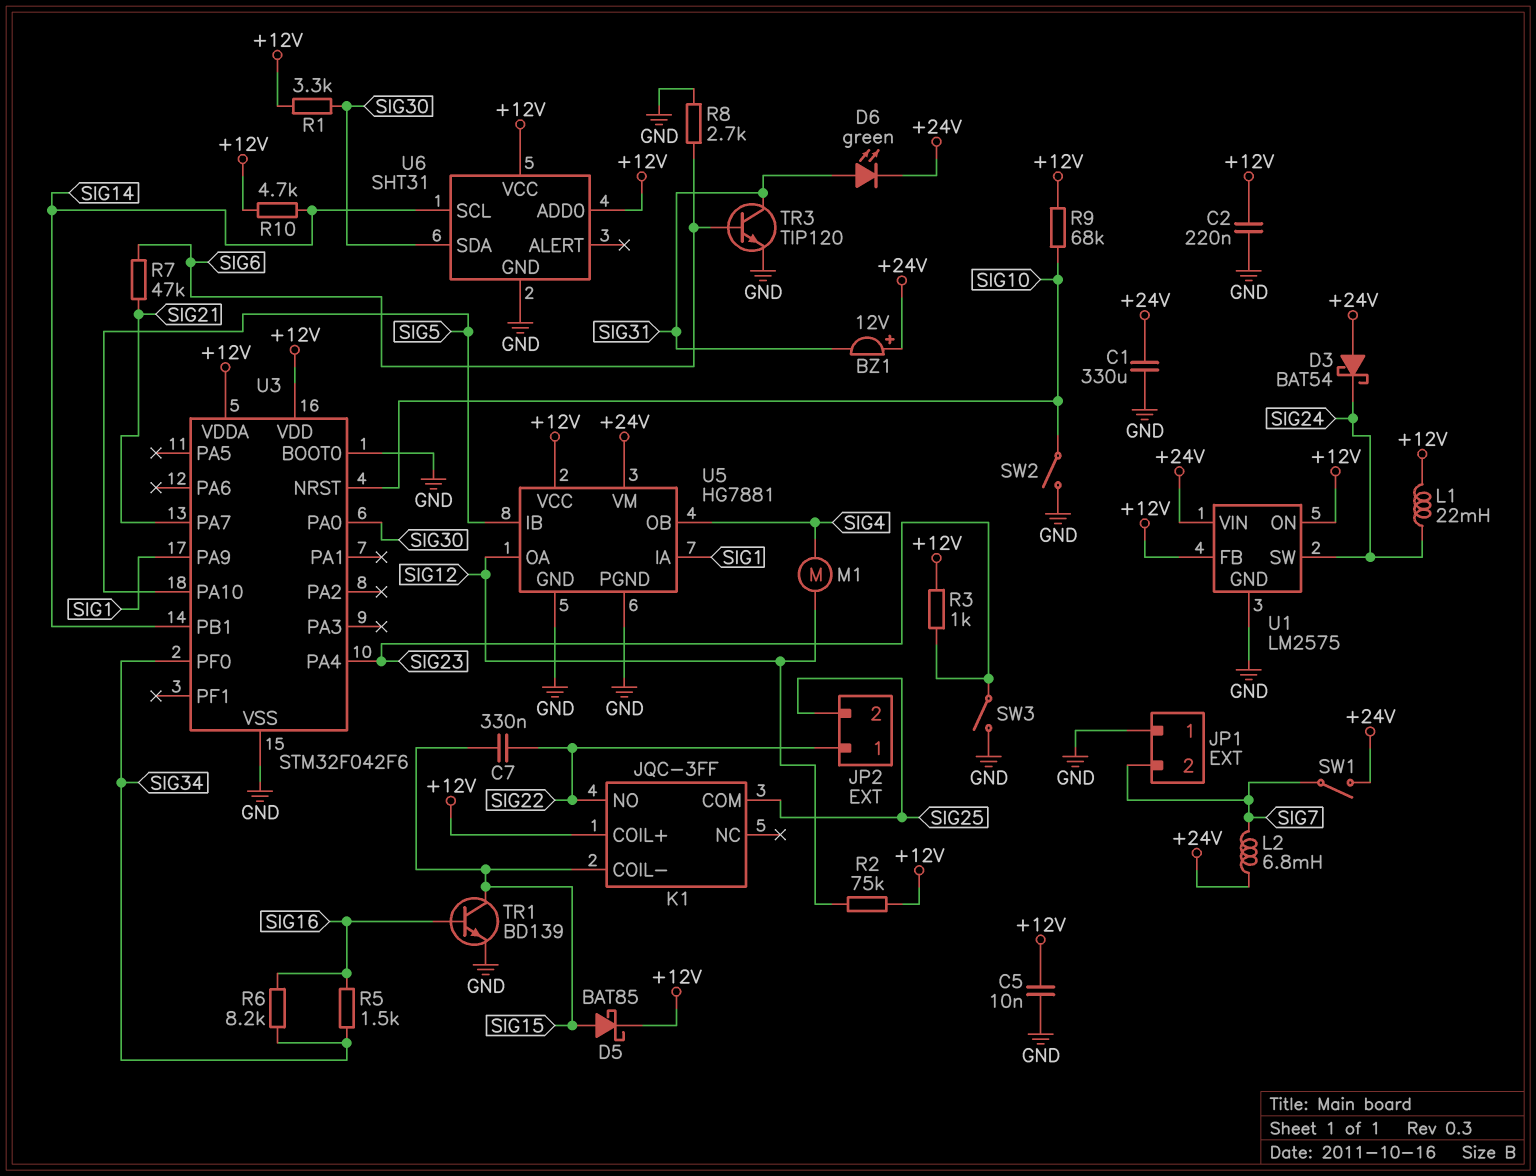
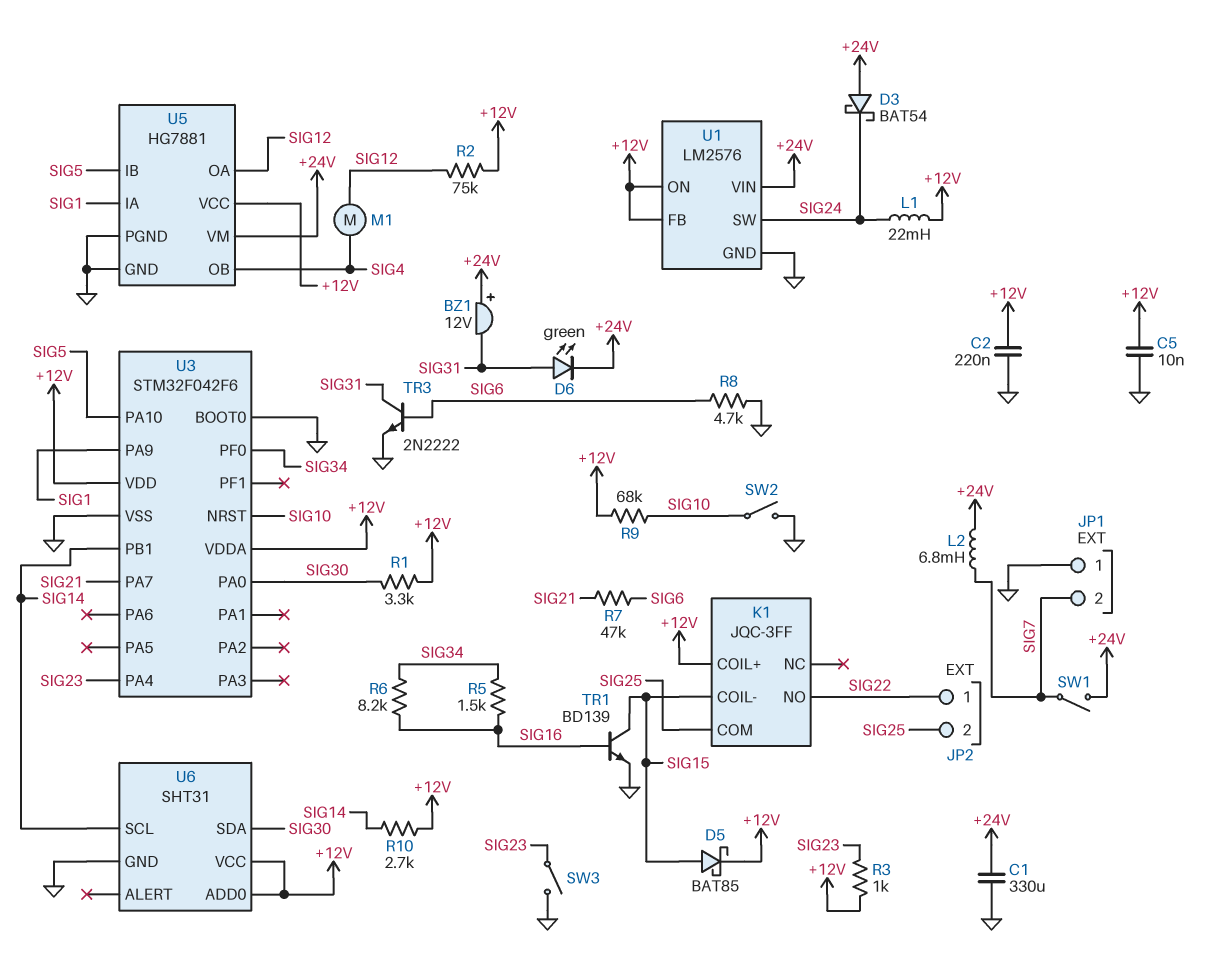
C7: 330nF (SIG15, SIG22) -> none
R8: 2.7k (GND, SIG6) -> 4.7k (GND, SIG6)
R10: 4.7k (+12V, SIG14) -> 2.7k (+12V, SIG14)
TR3: NPN TIP120 (B SIG6, C SIG31, E GND) -> NPN 2N2222 (B SIG6, C SIG31, E GND)
U1: LM2575 -> LM2576

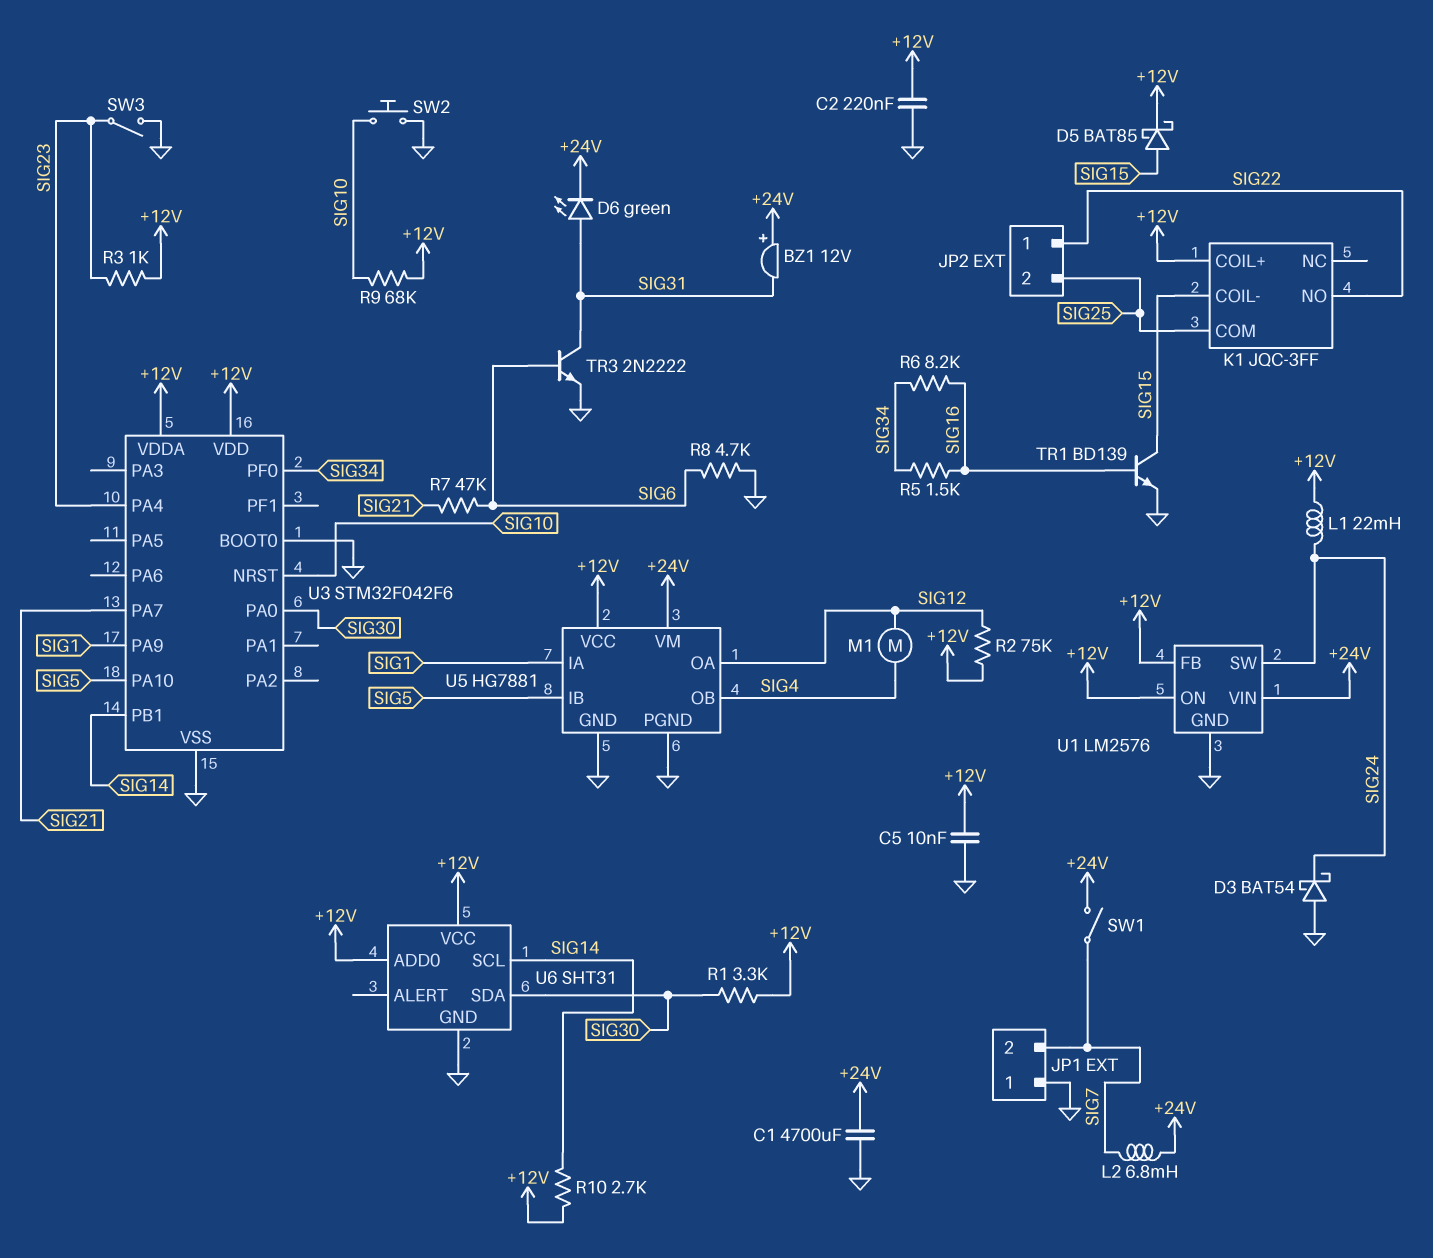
C1: 330uF (+24V, GND) -> 4700uF (+24V, GND)
D3: schottky BAT54 (A +24V, K SIG24) -> schottky BAT54 (A GND, K SIG24)
SW2: switch (GND, SIG10) -> button (GND, SIG10)

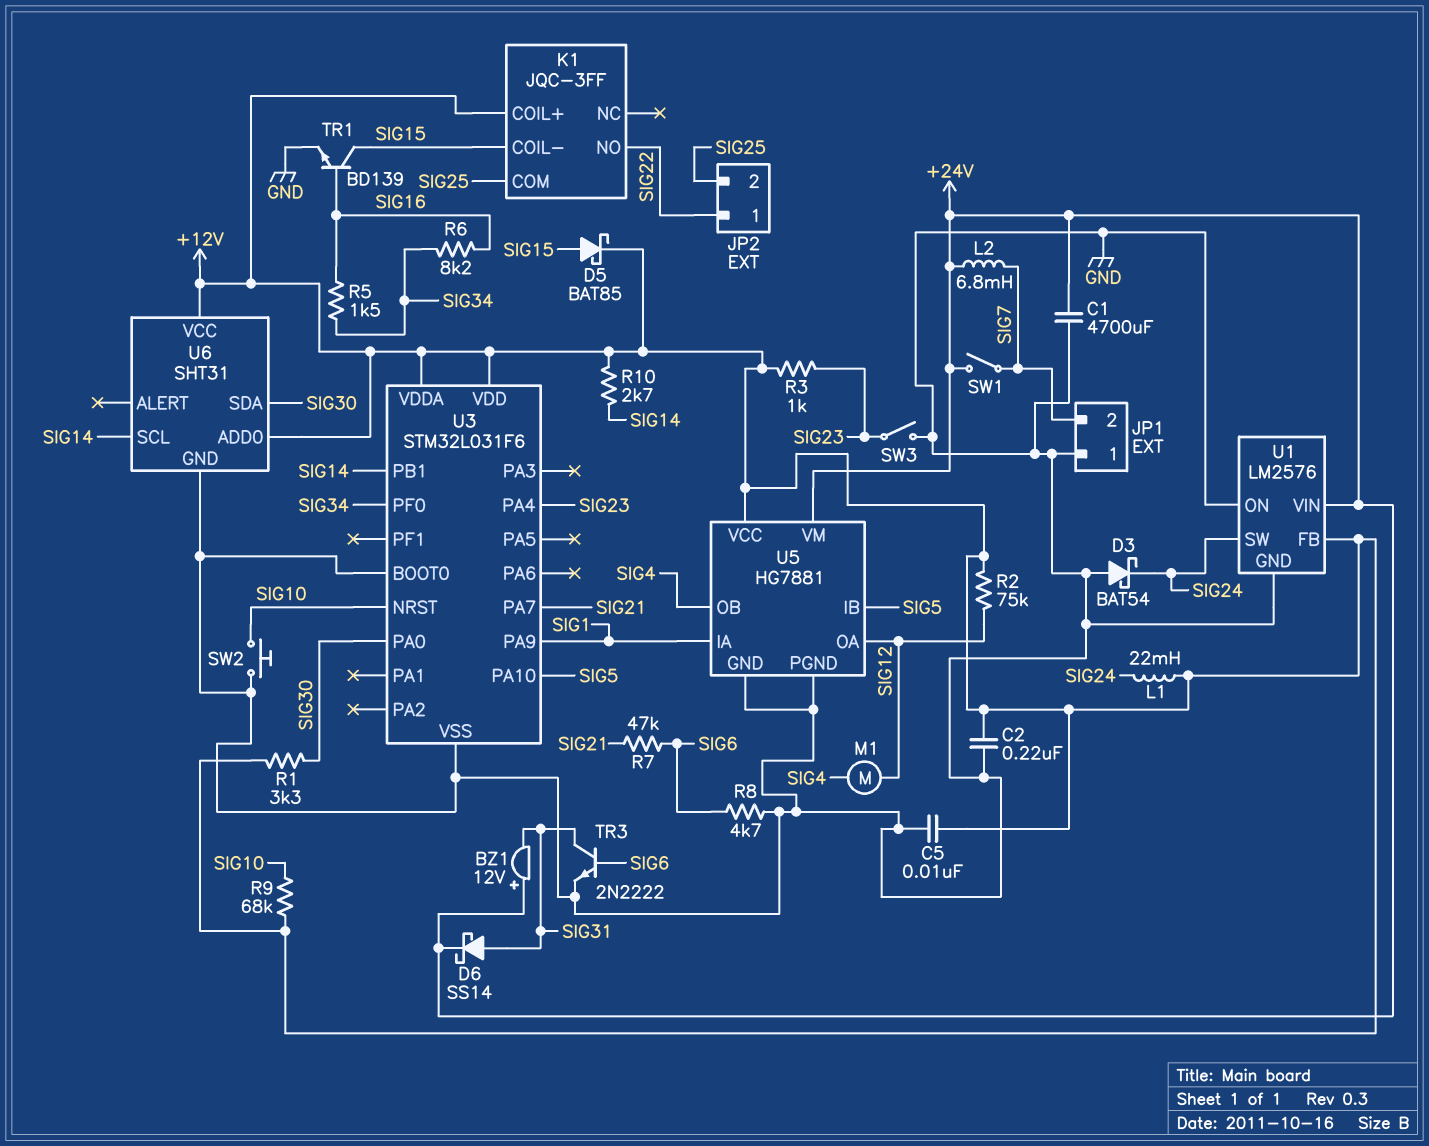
D6: LED green (A SIG31, K +24V) -> schottky SS14 (A SIG31, K +24V)
U1 pin ON: +12V -> GND
U3: STM32F042F6 -> STM32L031F6

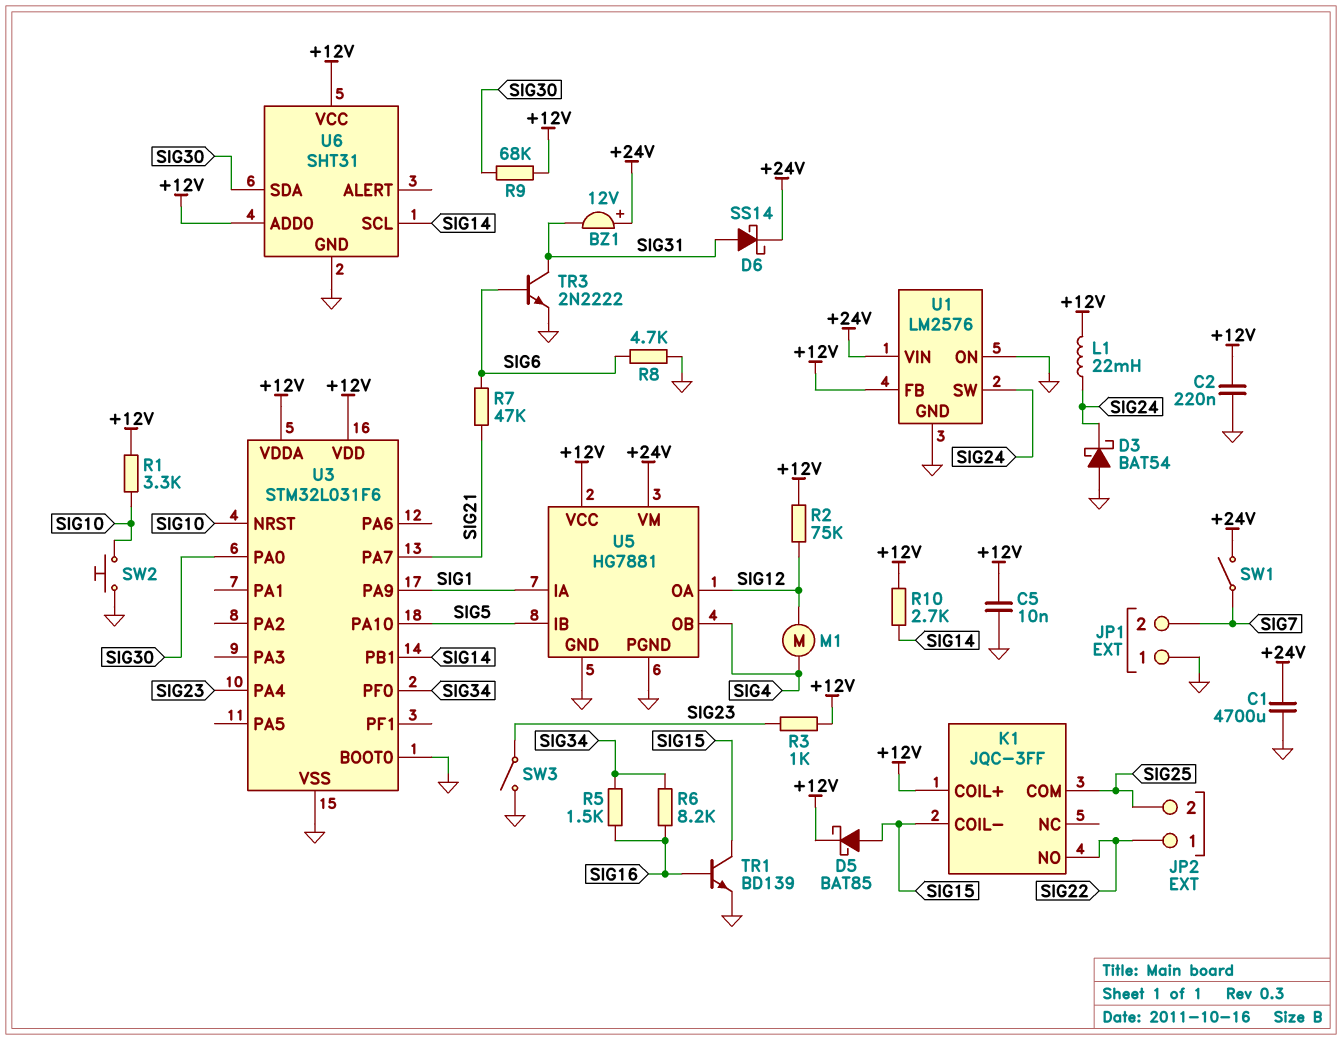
L2: 6.8mH (+24V, SIG7) -> none
R1: 3.3k (+12V, SIG30) -> 3.3k (+12V, SIG10)
R9: 68k (+12V, SIG10) -> 68k (+12V, SIG30)

